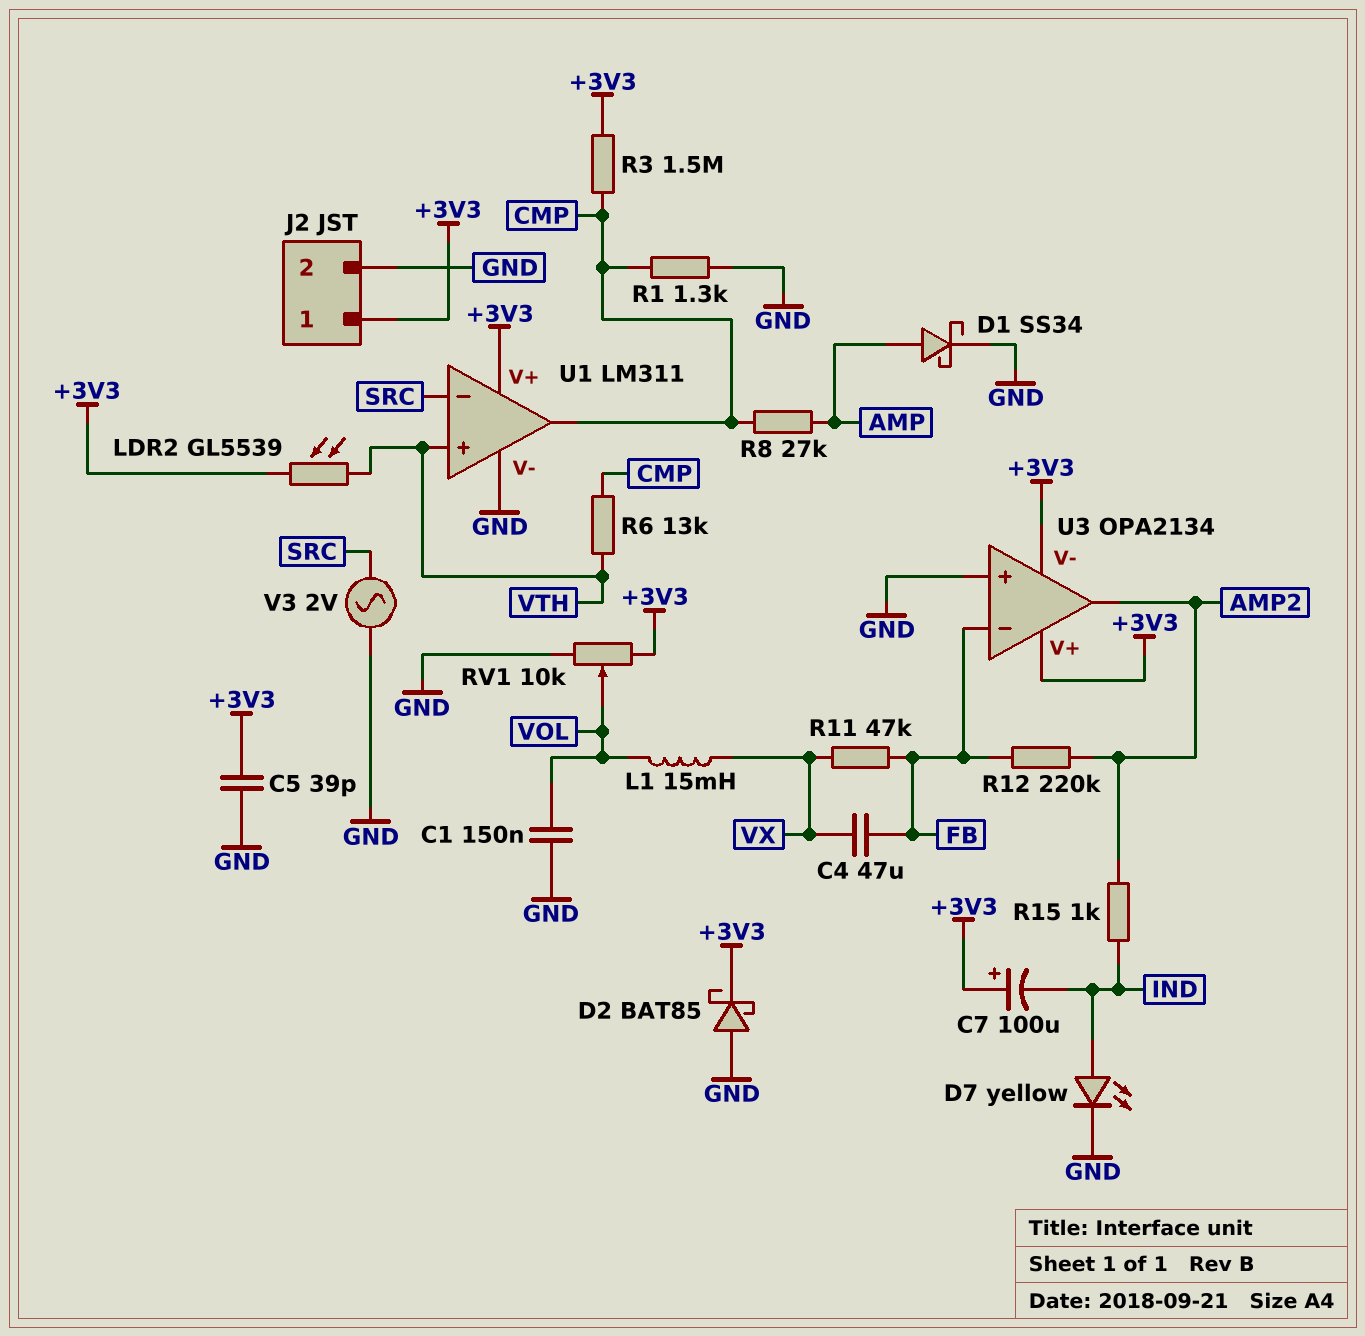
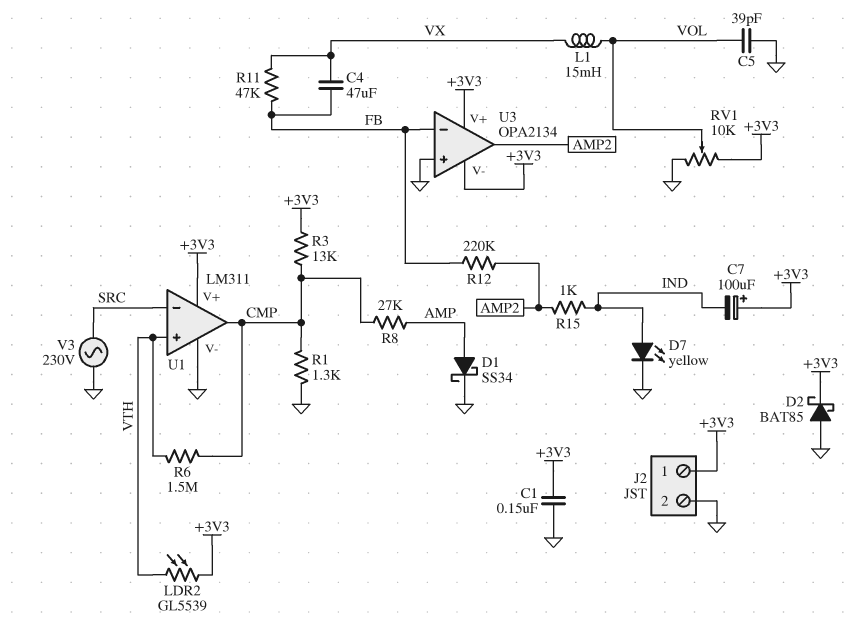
C1: 150nF (GND, VOL) -> 150nF (+3V3, GND)
C5: 39pF (+3V3, GND) -> 39pF (GND, VOL)
R3: 1.5M (+3V3, CMP) -> 13k (+3V3, CMP)
R6: 13k (CMP, VTH) -> 1.5M (CMP, VTH)
V3: AC 2V (GND, SRC) -> AC 230V (GND, SRC)

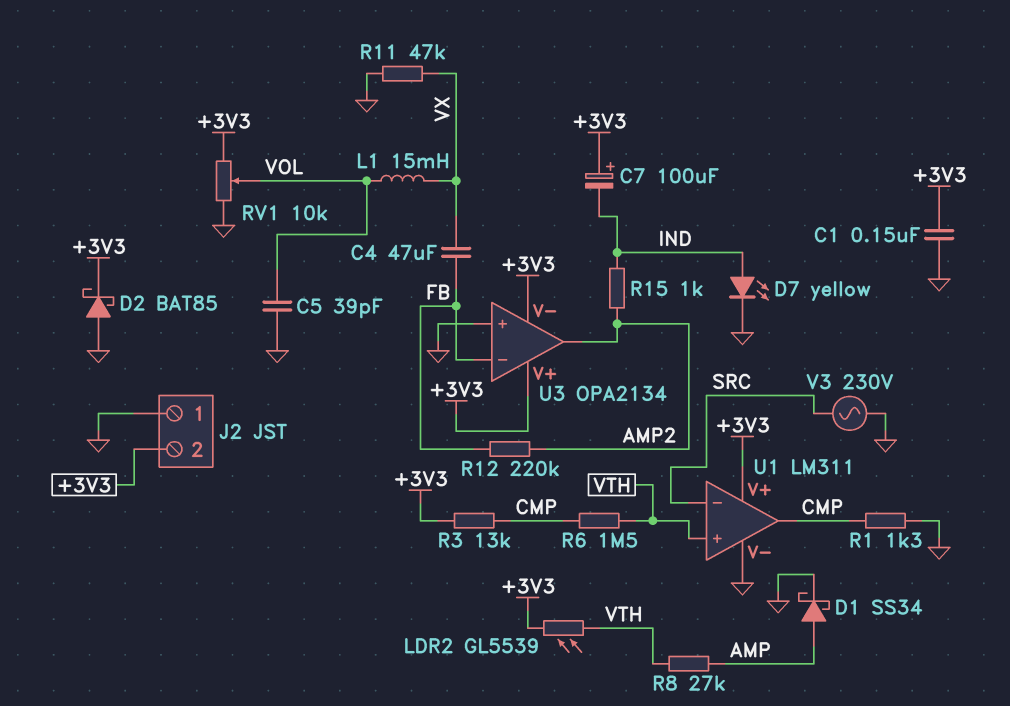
J2 pin 1: +3V3 -> GND
J2 pin 2: GND -> +3V3
R8: 27k (AMP, CMP) -> 27k (AMP, VTH)
R11: 47k (FB, VX) -> 47k (GND, VX)

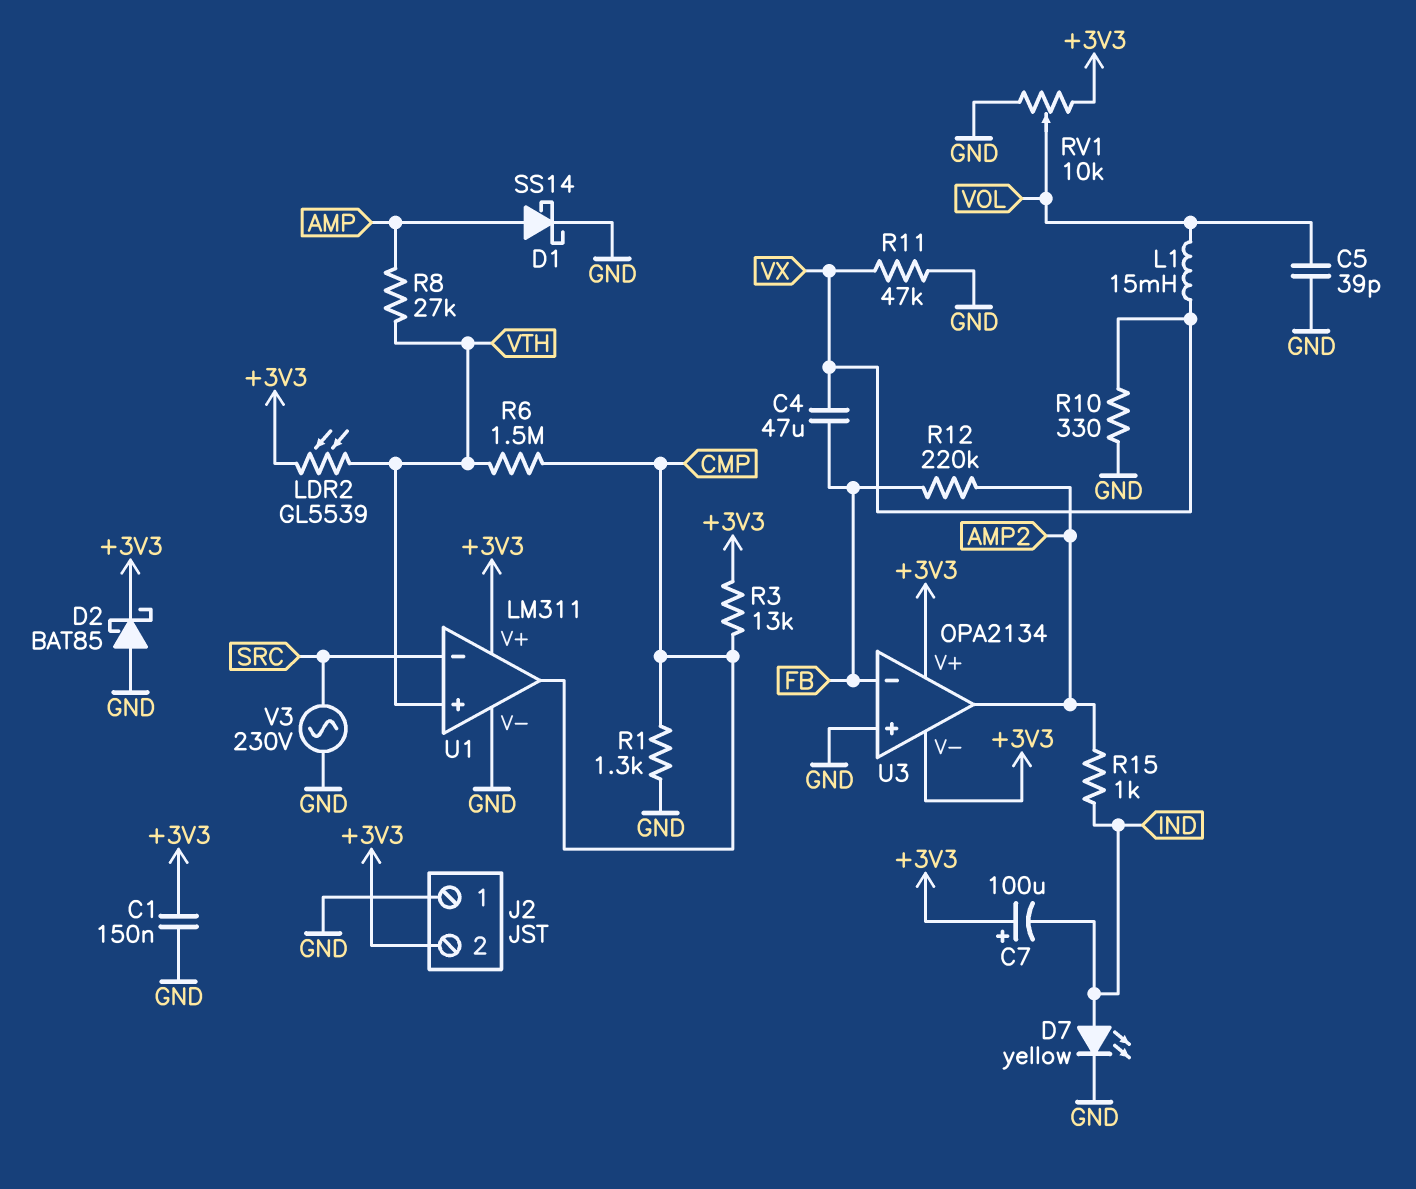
D1: schottky SS34 (A AMP, K GND) -> schottky SS14 (A AMP, K GND)
R10: none -> 330 (GND, VX)

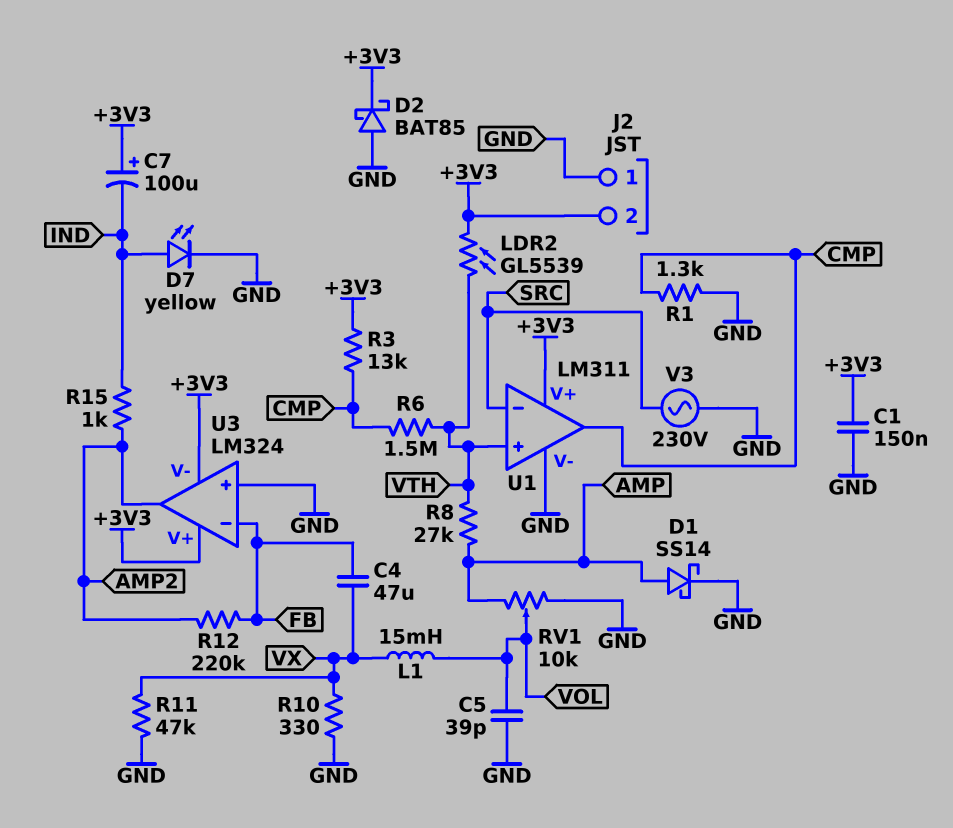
RV1: 10k (+3V3, GND, wiper VOL) -> 10k (AMP, GND, wiper VOL)
U3: OPA2134 -> LM324

